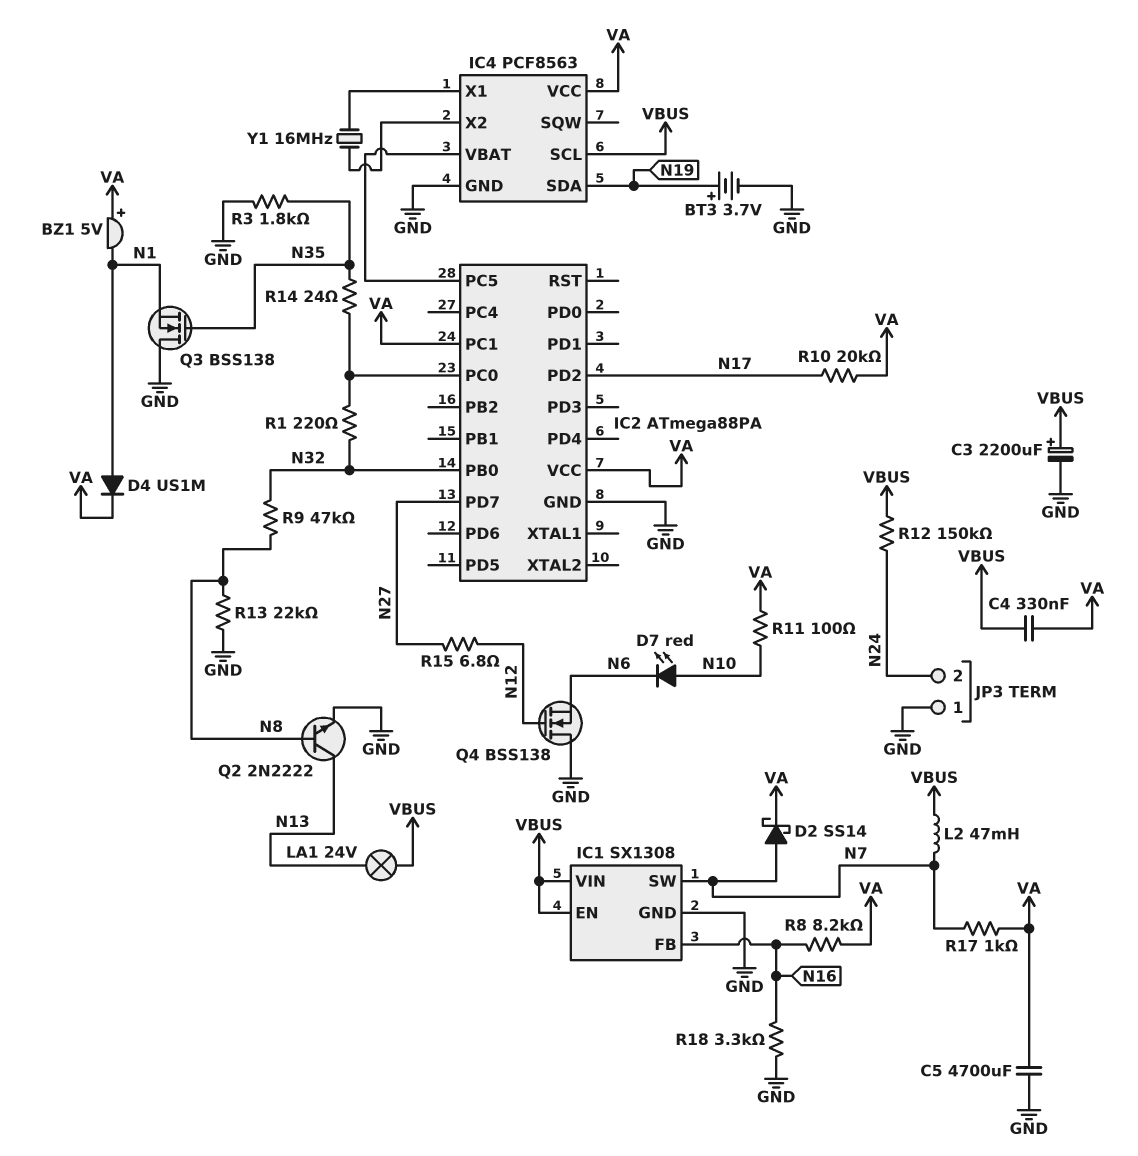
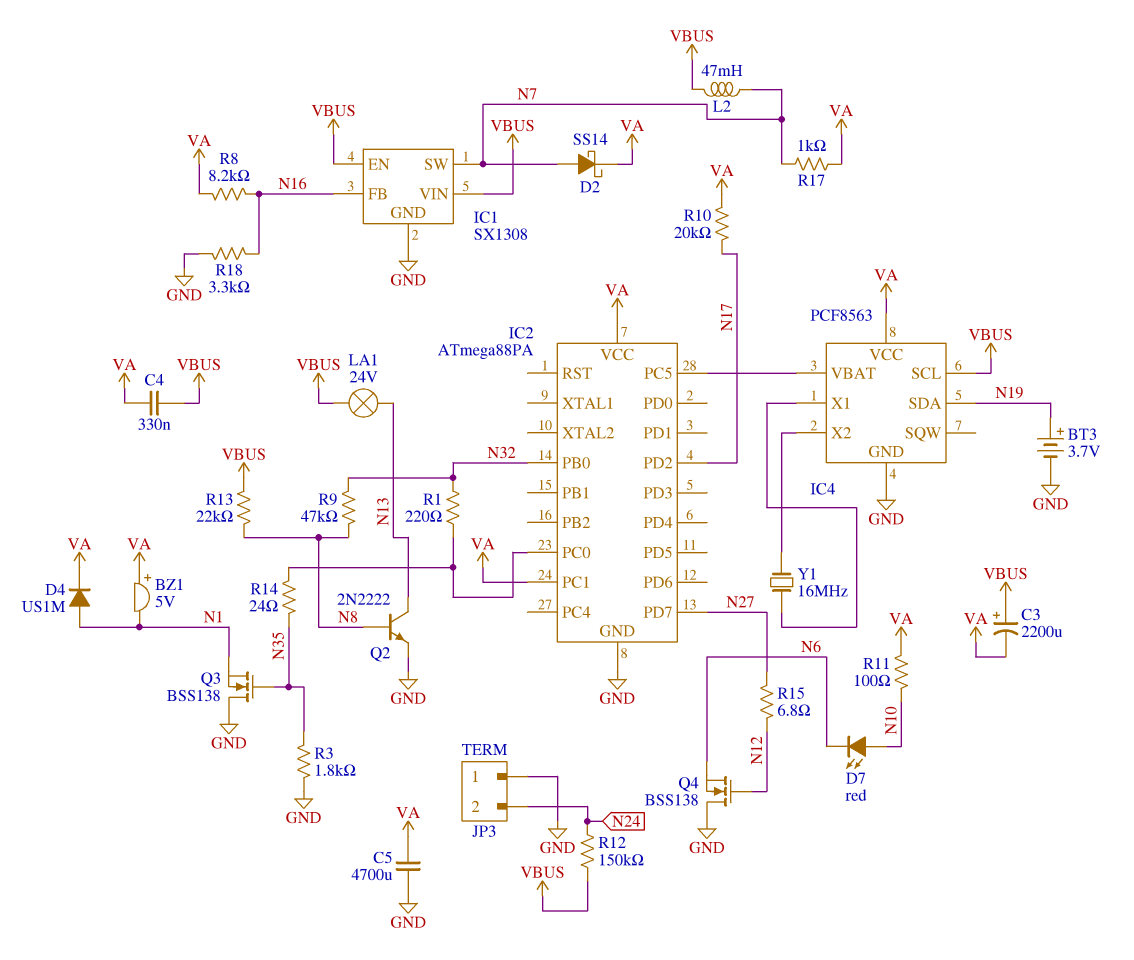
C3: 2200uF (plus VBUS, minus GND) -> 2200uF (plus VBUS, minus VA)
R13: 22k (GND, N8) -> 22k (N8, VBUS)

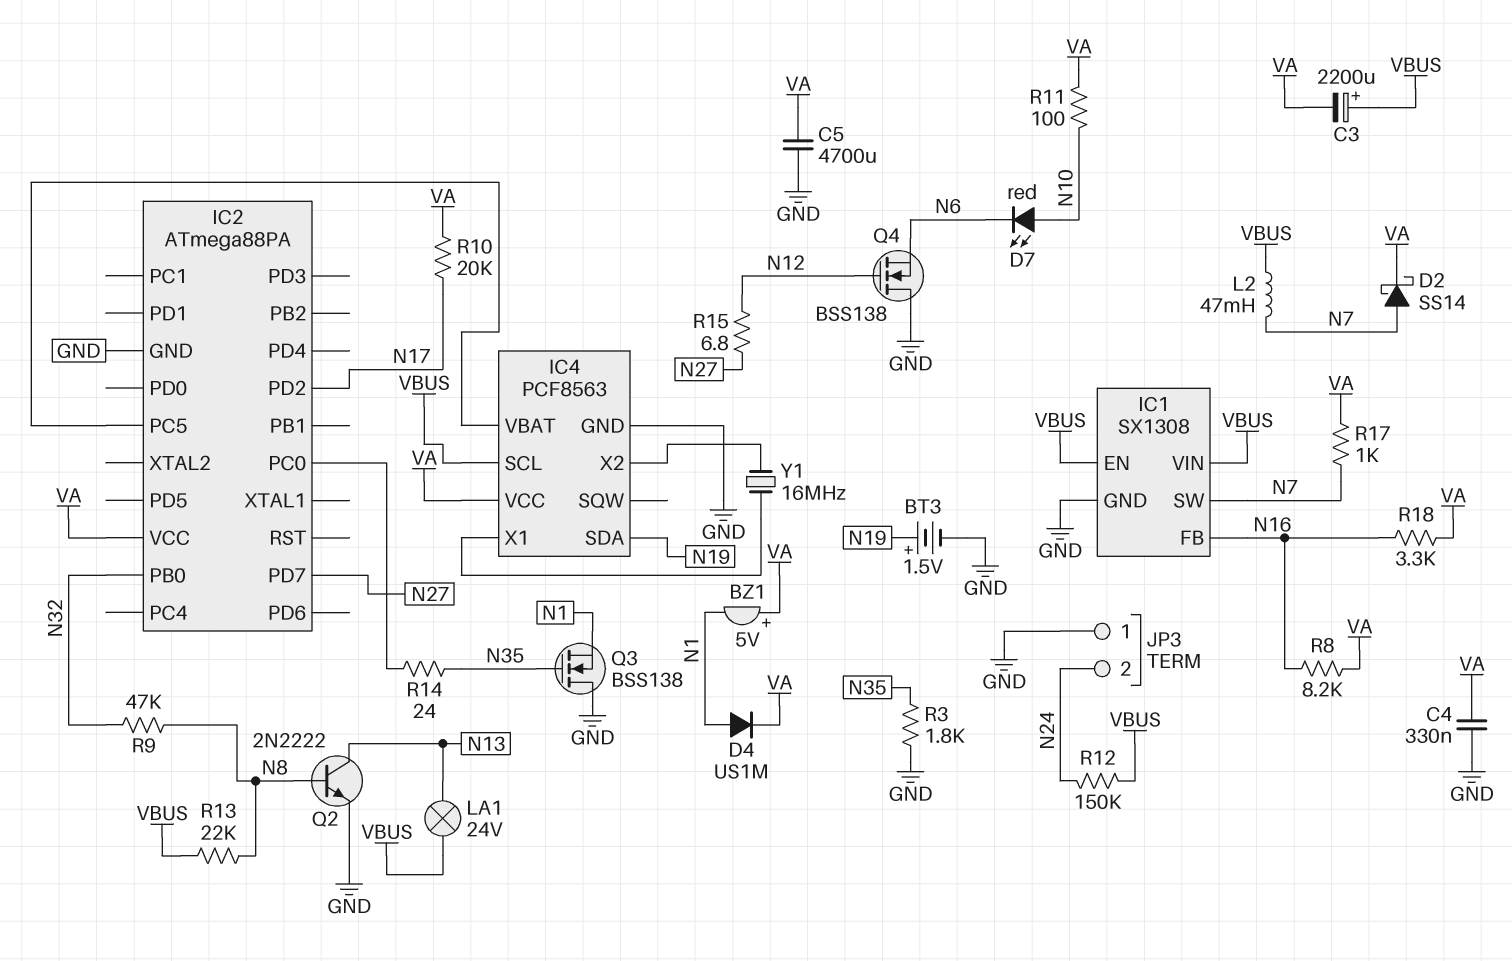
BT3: 3.7V (plus N19, minus GND) -> 1.5V (plus N19, minus GND)
C4: 330nF (VA, VBUS) -> 330nF (GND, VA)
IC2 pin PC1: VA -> none
R1: 220 (IC2/PC0, N32) -> none
R18: 3.3k (GND, N16) -> 3.3k (N16, VA)

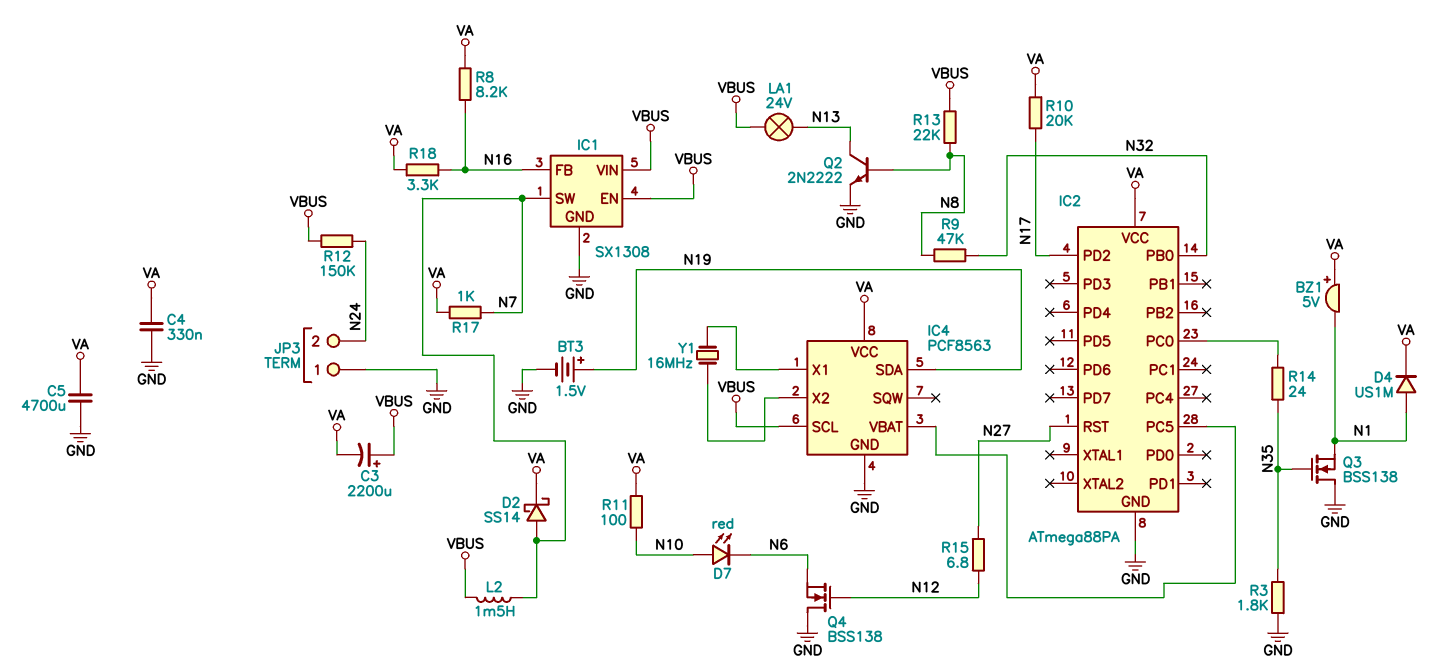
IC2 pin PD7: N27 -> none
IC2 pin RST: none -> N27
L2: 47mH (N7, VBUS) -> 1.5mH (N7, VBUS)

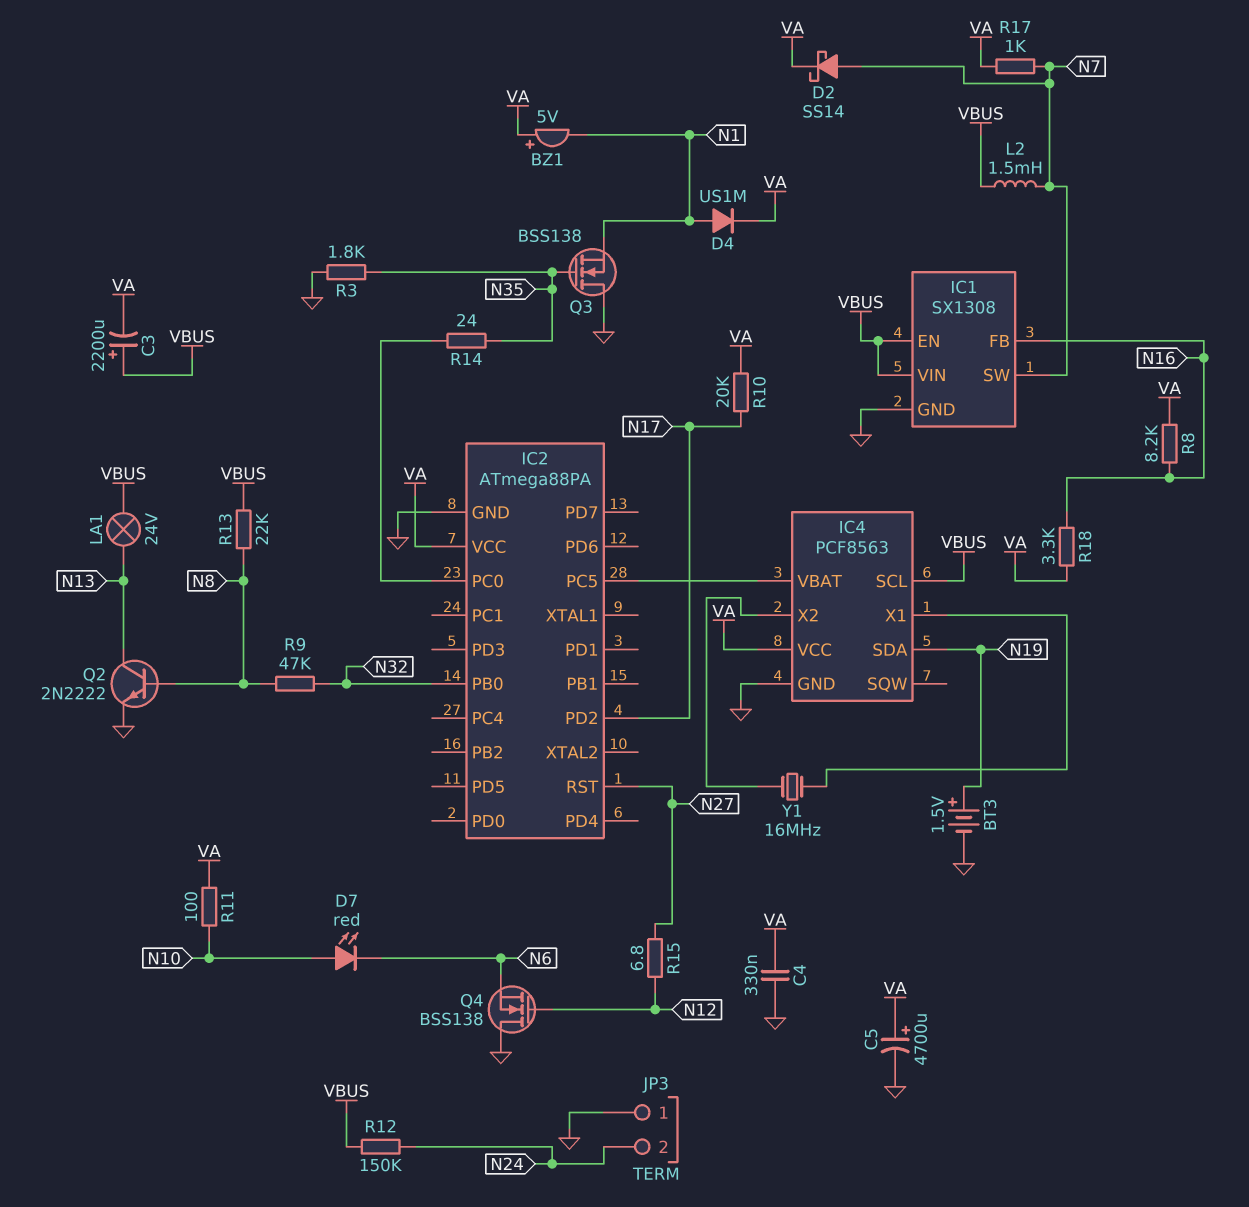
C5: 4700uF (GND, VA) -> 4700uF (plus VA, minus GND)

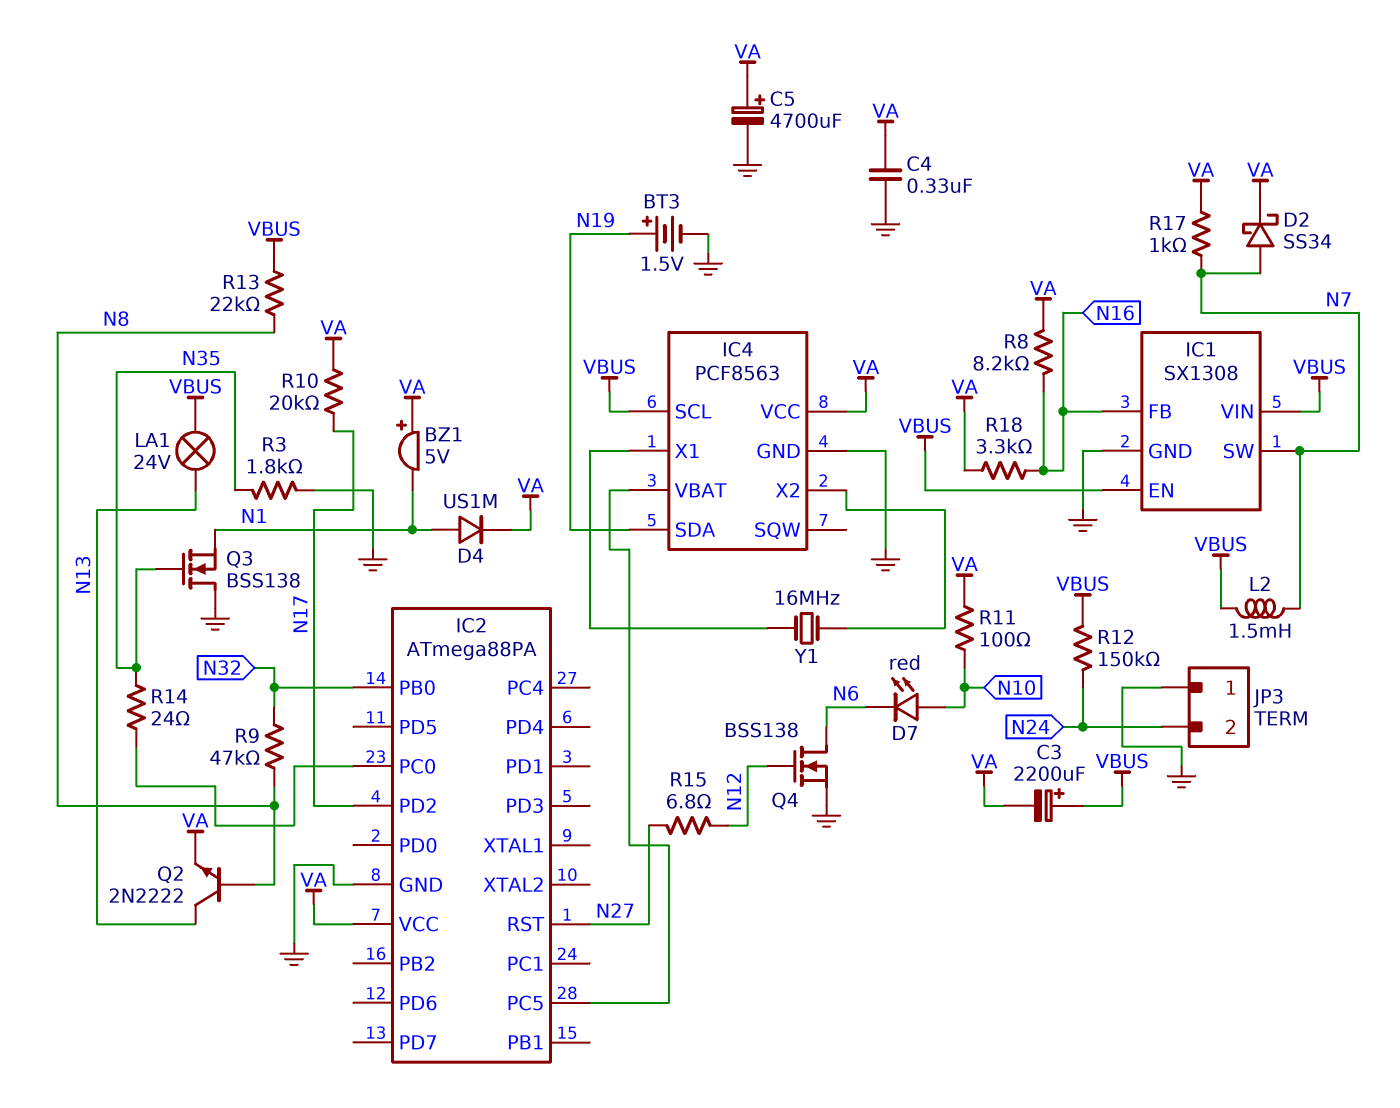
D2: schottky SS14 (A N7, K VA) -> schottky SS34 (A N7, K VA)
Q2: NPN 2N2222 (B N8, C N13, E GND) -> NPN 2N2222 (B N8, C N13, E VA)
Q4: NMOS BSS138 (G N12, D GND, S N6) -> NMOS BSS138 (G N12, D N6, S GND)

